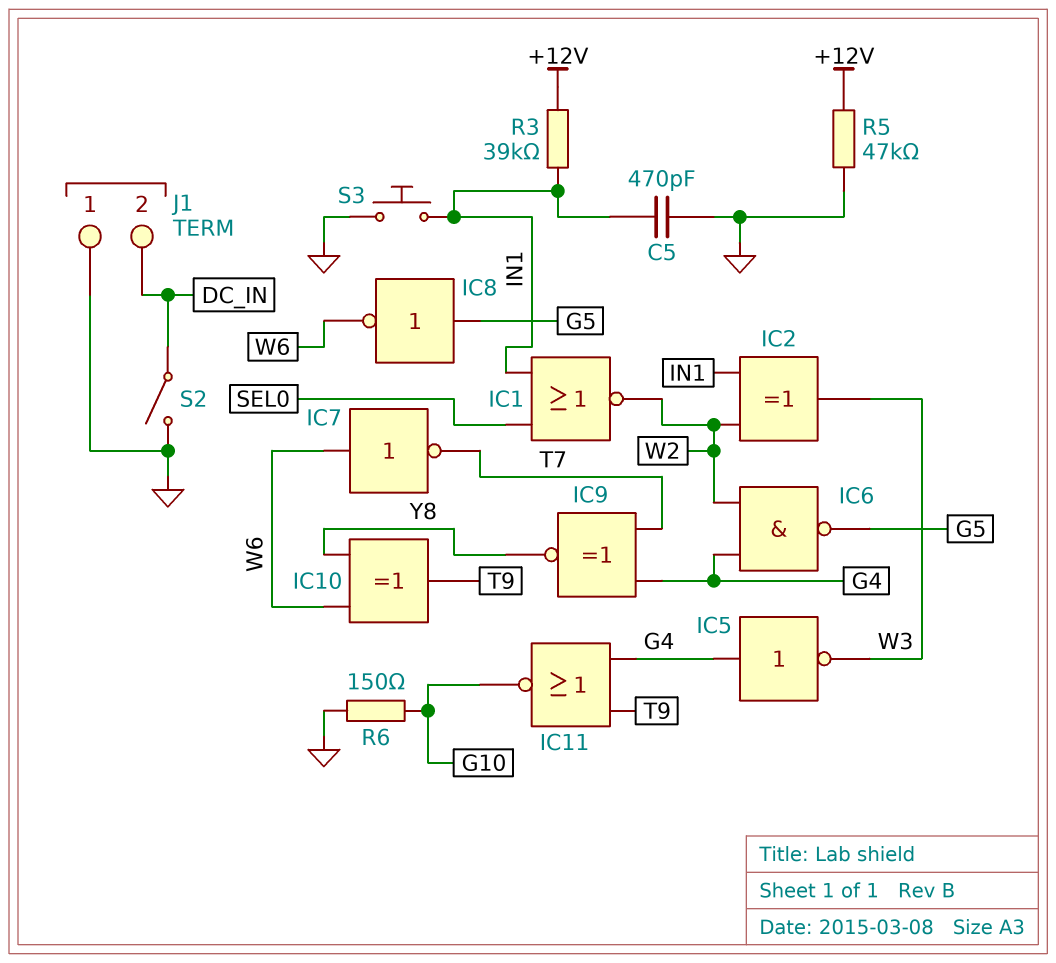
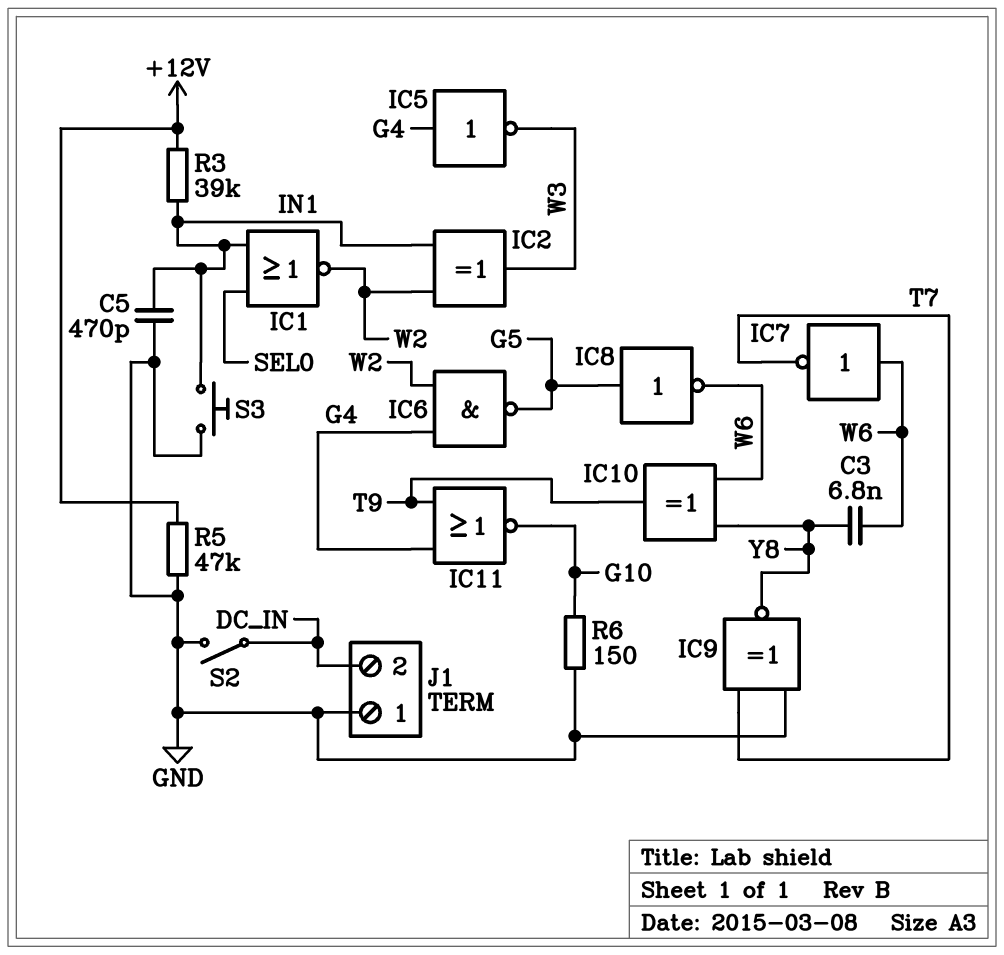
C3: none -> 6.8nF (W6, Y8)
IC9: XNOR (in G4, in T7, out Y8) -> XNOR (in GND, in T7, out Y8)

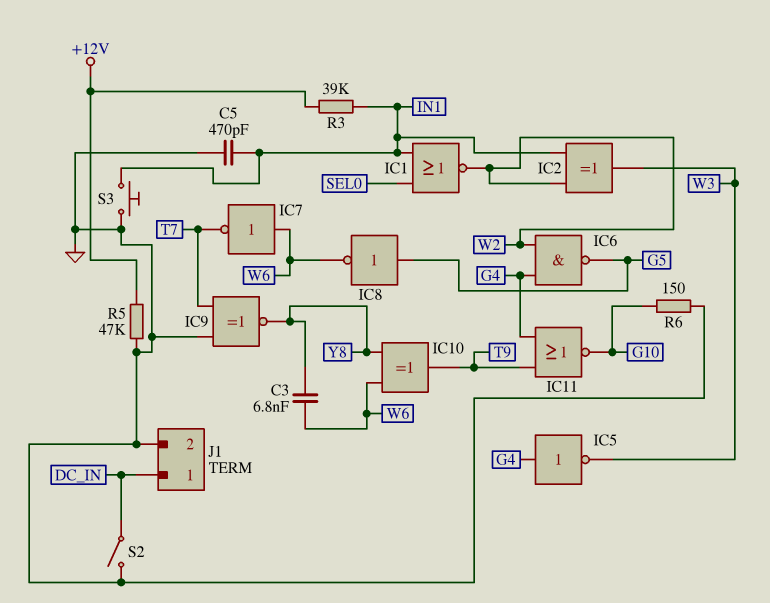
J1 pin 1: GND -> DC_IN
J1 pin 2: DC_IN -> GND

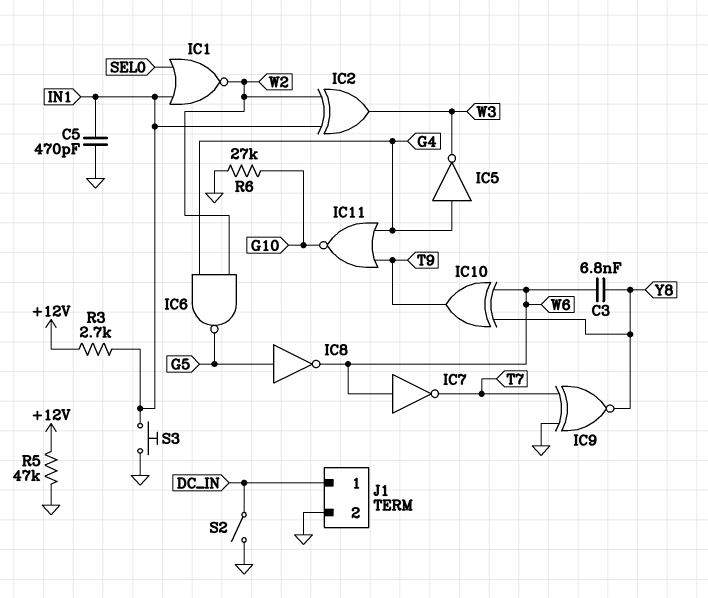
R3: 39k (+12V, IN1) -> 2.7k (+12V, IN1)
R6: 150 (G10, GND) -> 27k (G10, GND)

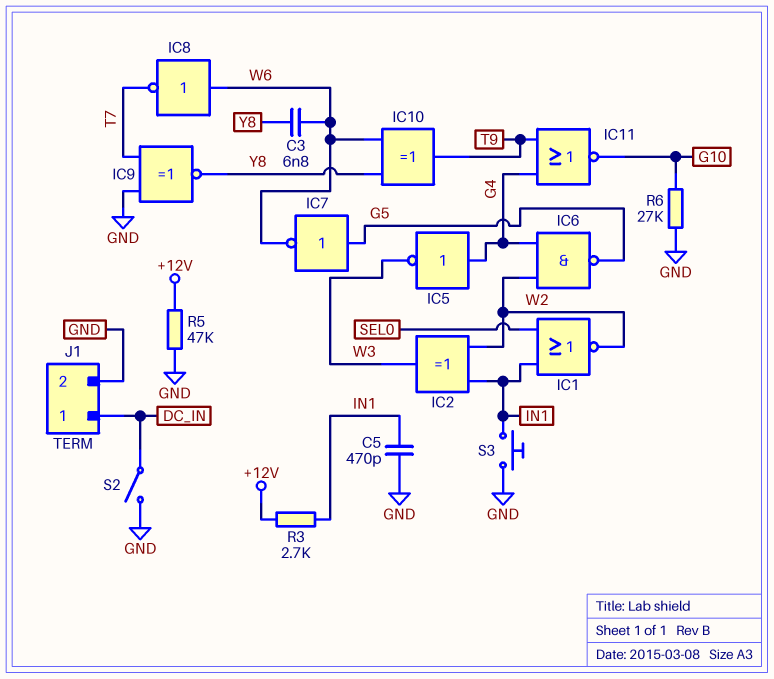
IC7: NOT (in W6, out T7) -> NOT (in G5, out W6)
IC8: NOT (in G5, out W6) -> NOT (in W6, out T7)

